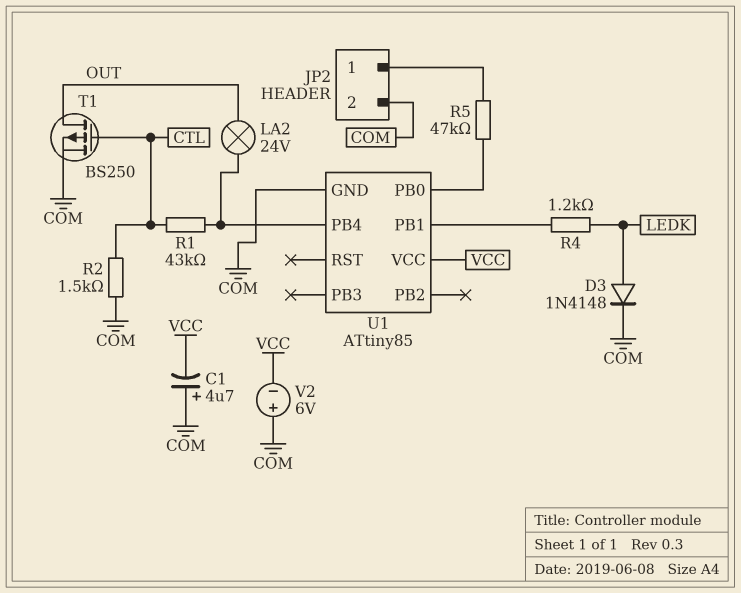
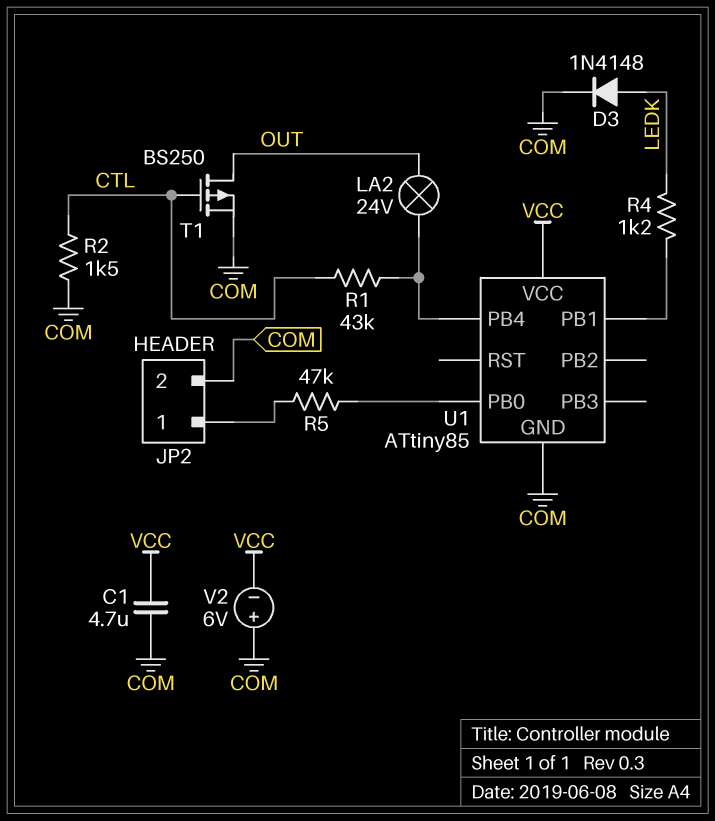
C1: 4.7uF (plus COM, minus VCC) -> 4.7uF (COM, VCC)

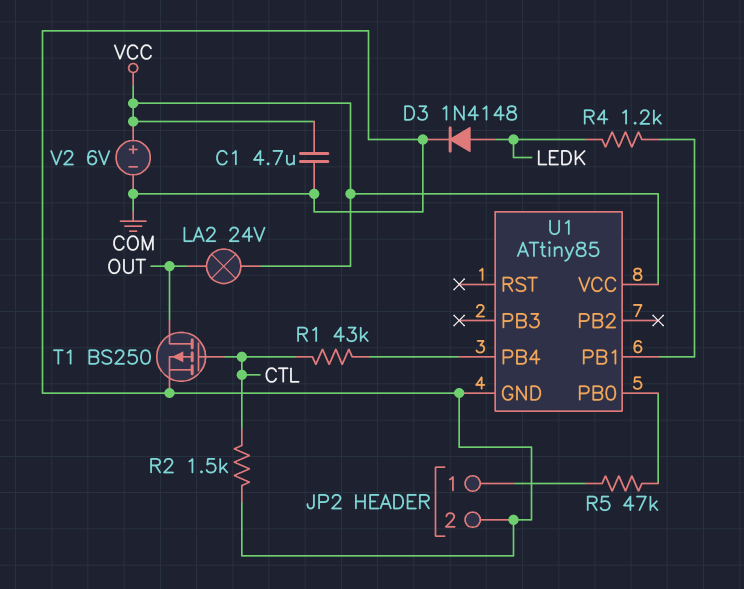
LA2: lamp 24V (OUT, U1/PB4) -> lamp 24V (OUT, VCC)
V2: 6V (plus COM, minus VCC) -> 6V (plus VCC, minus COM)

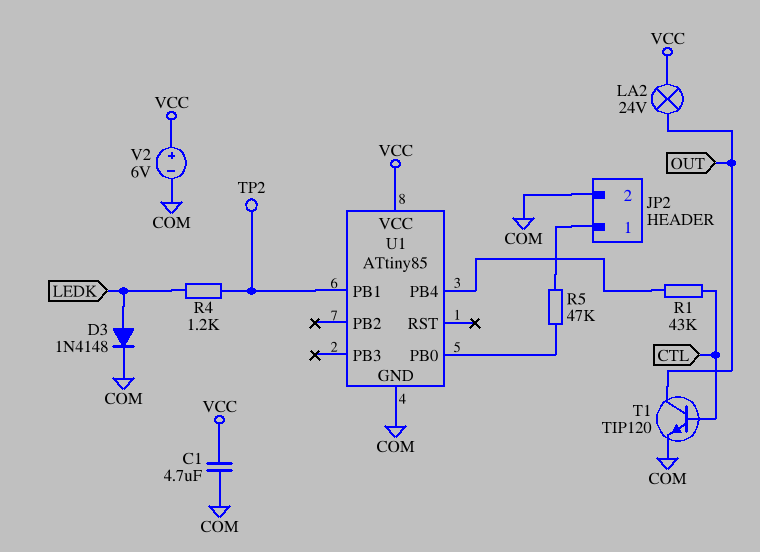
R2: 1.5k (COM, CTL) -> none
T1: PMOS BS250 (G CTL, D OUT, S COM) -> NPN TIP120 (B CTL, C OUT, E COM)
TP2: none -> test point (U1/PB1)

